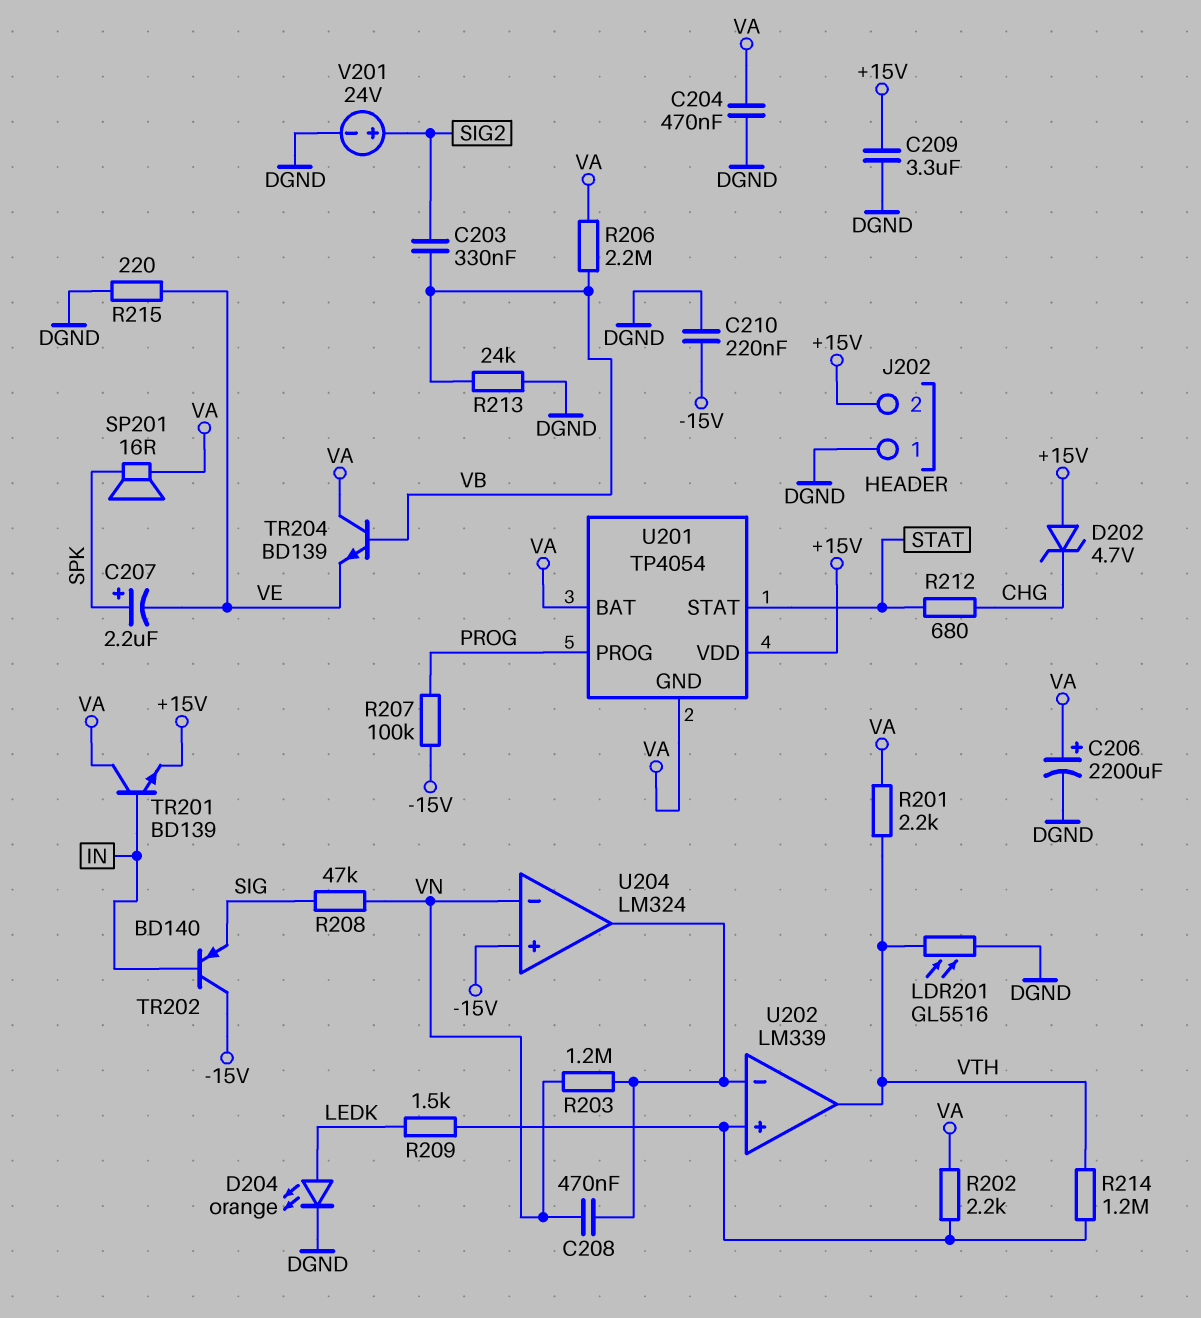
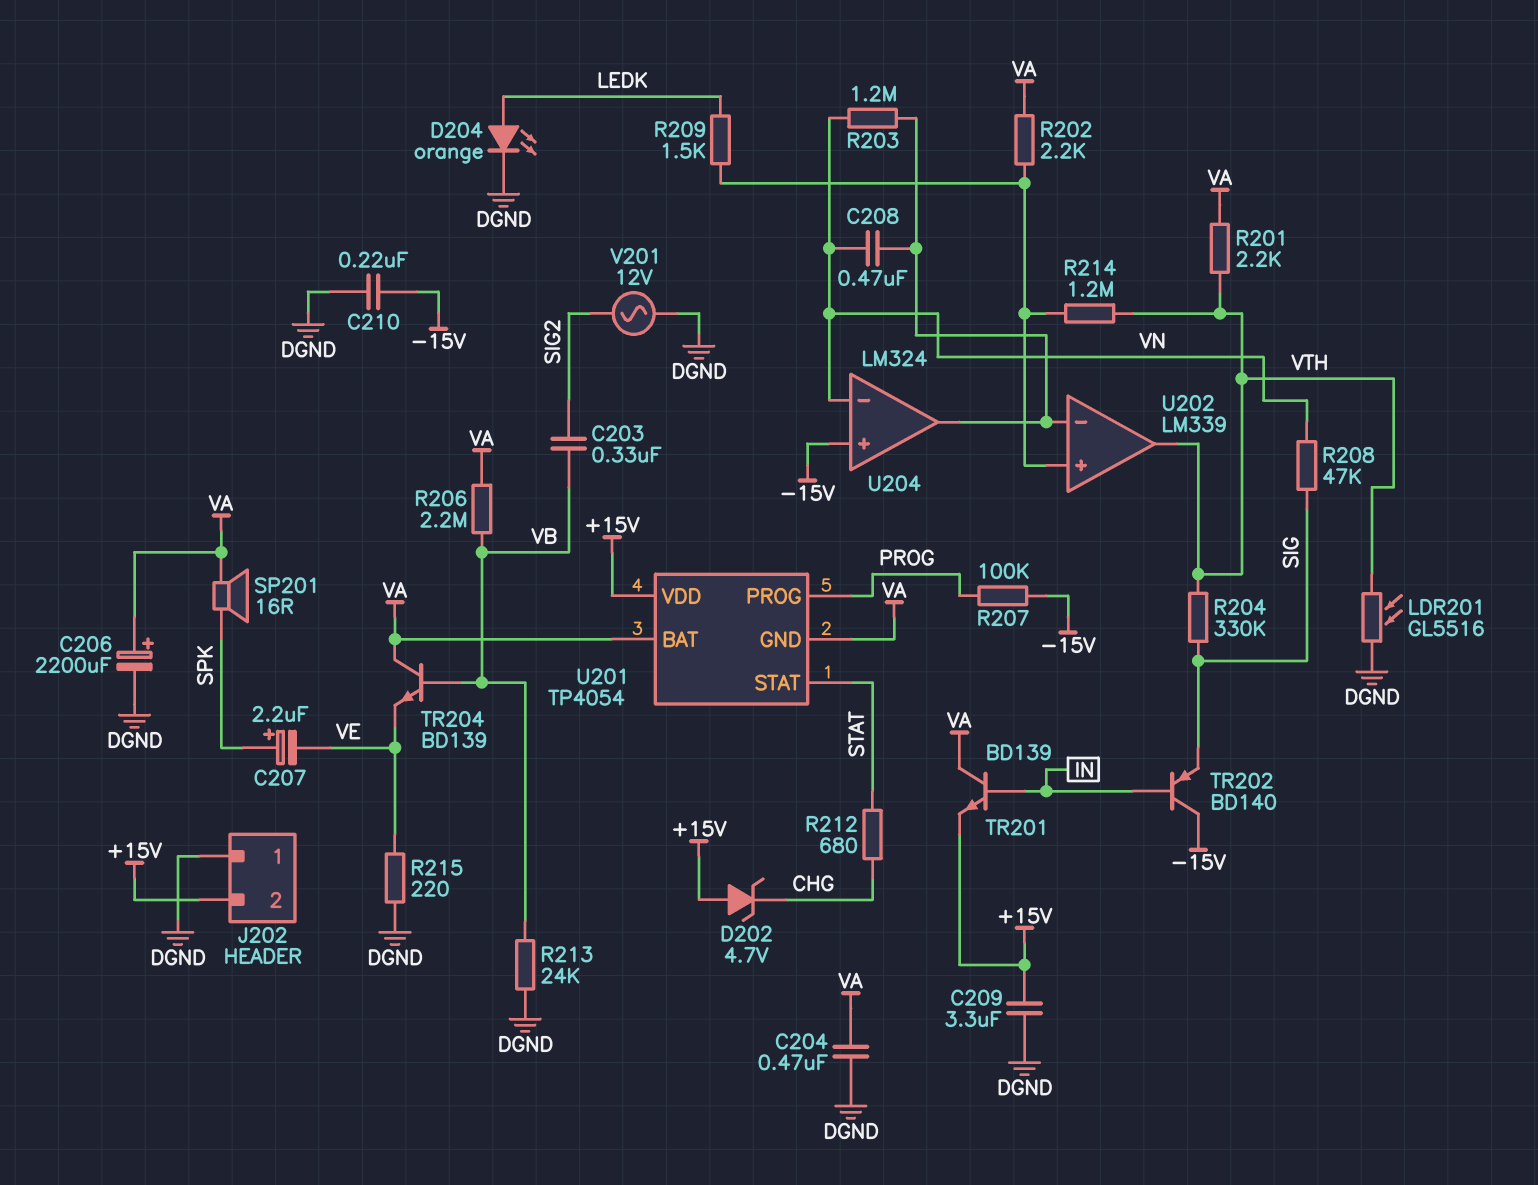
R204: none -> 330k (SIG, VTH)
V201: 24V (plus SIG2, minus DGND) -> AC 12V (DGND, SIG2)

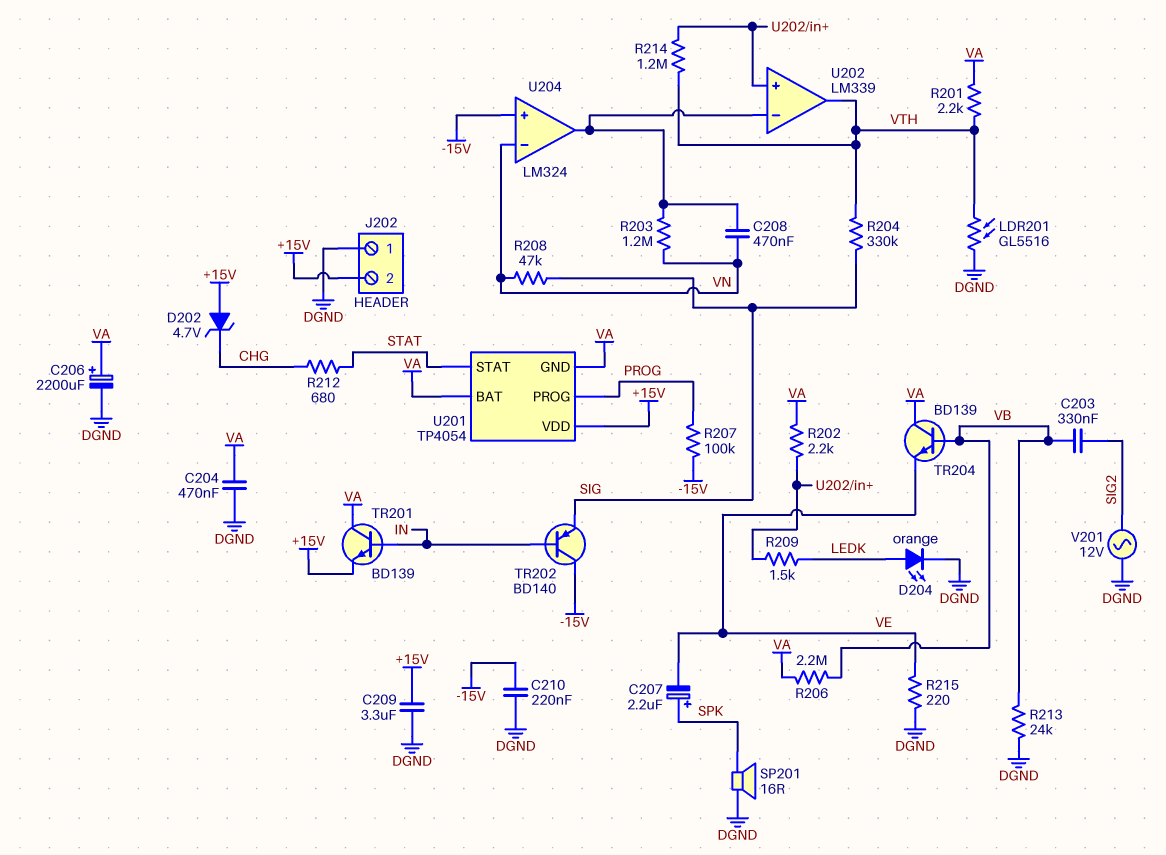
SP201: speaker 16R (SPK, VA) -> speaker 16R (DGND, SPK)

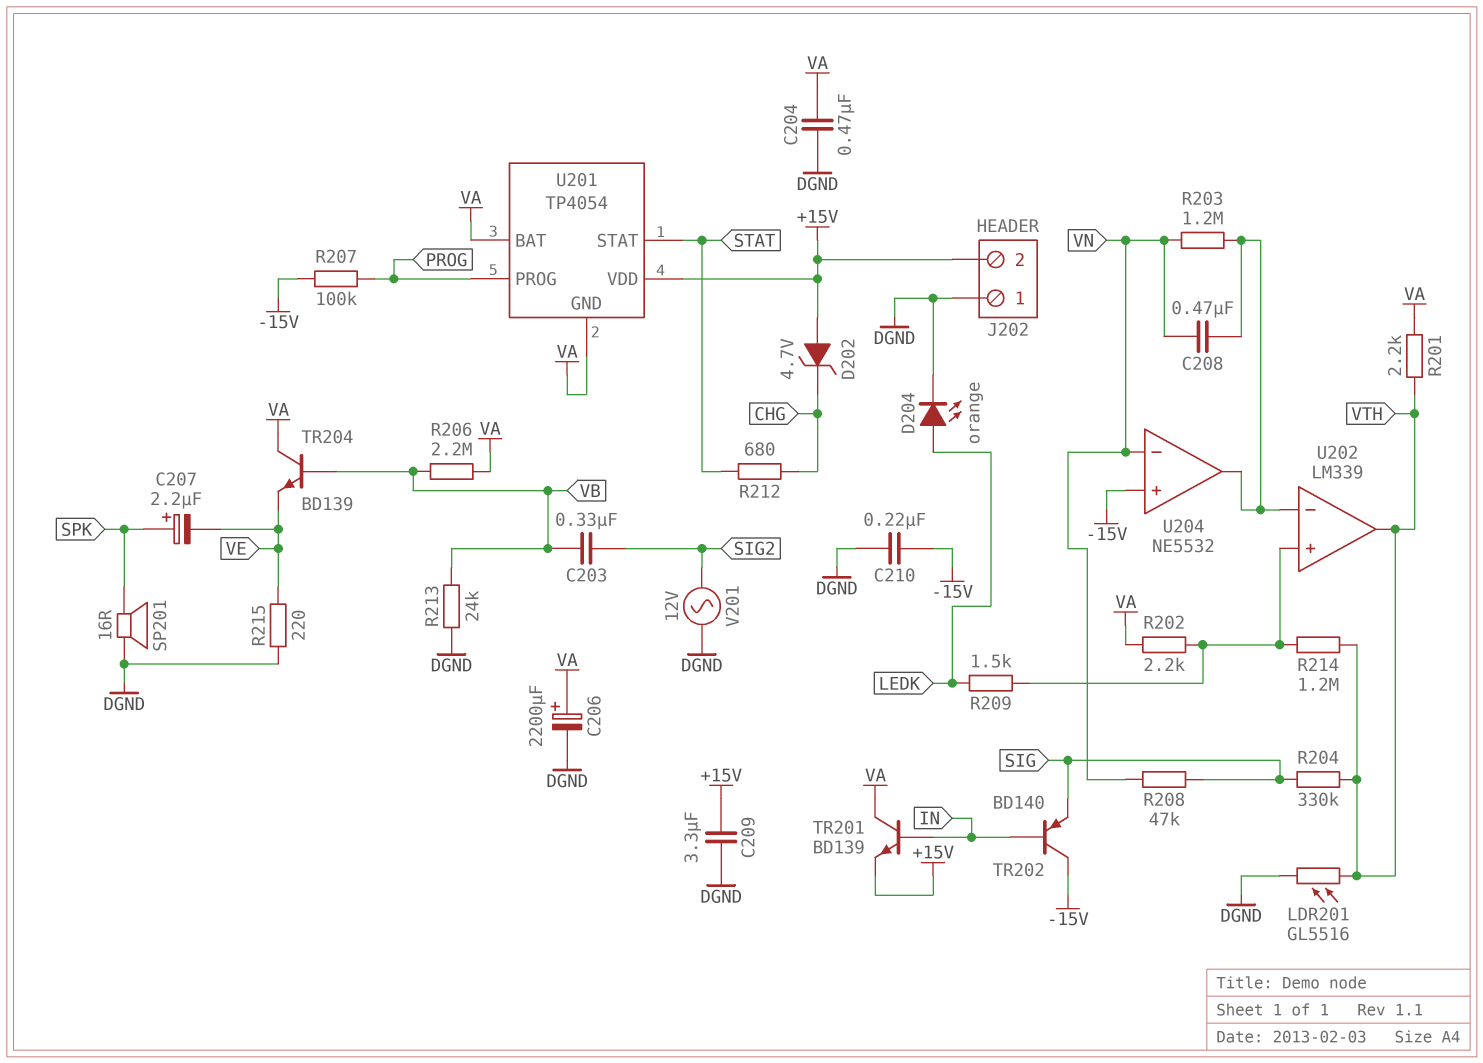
U204: LM324 -> NE5532

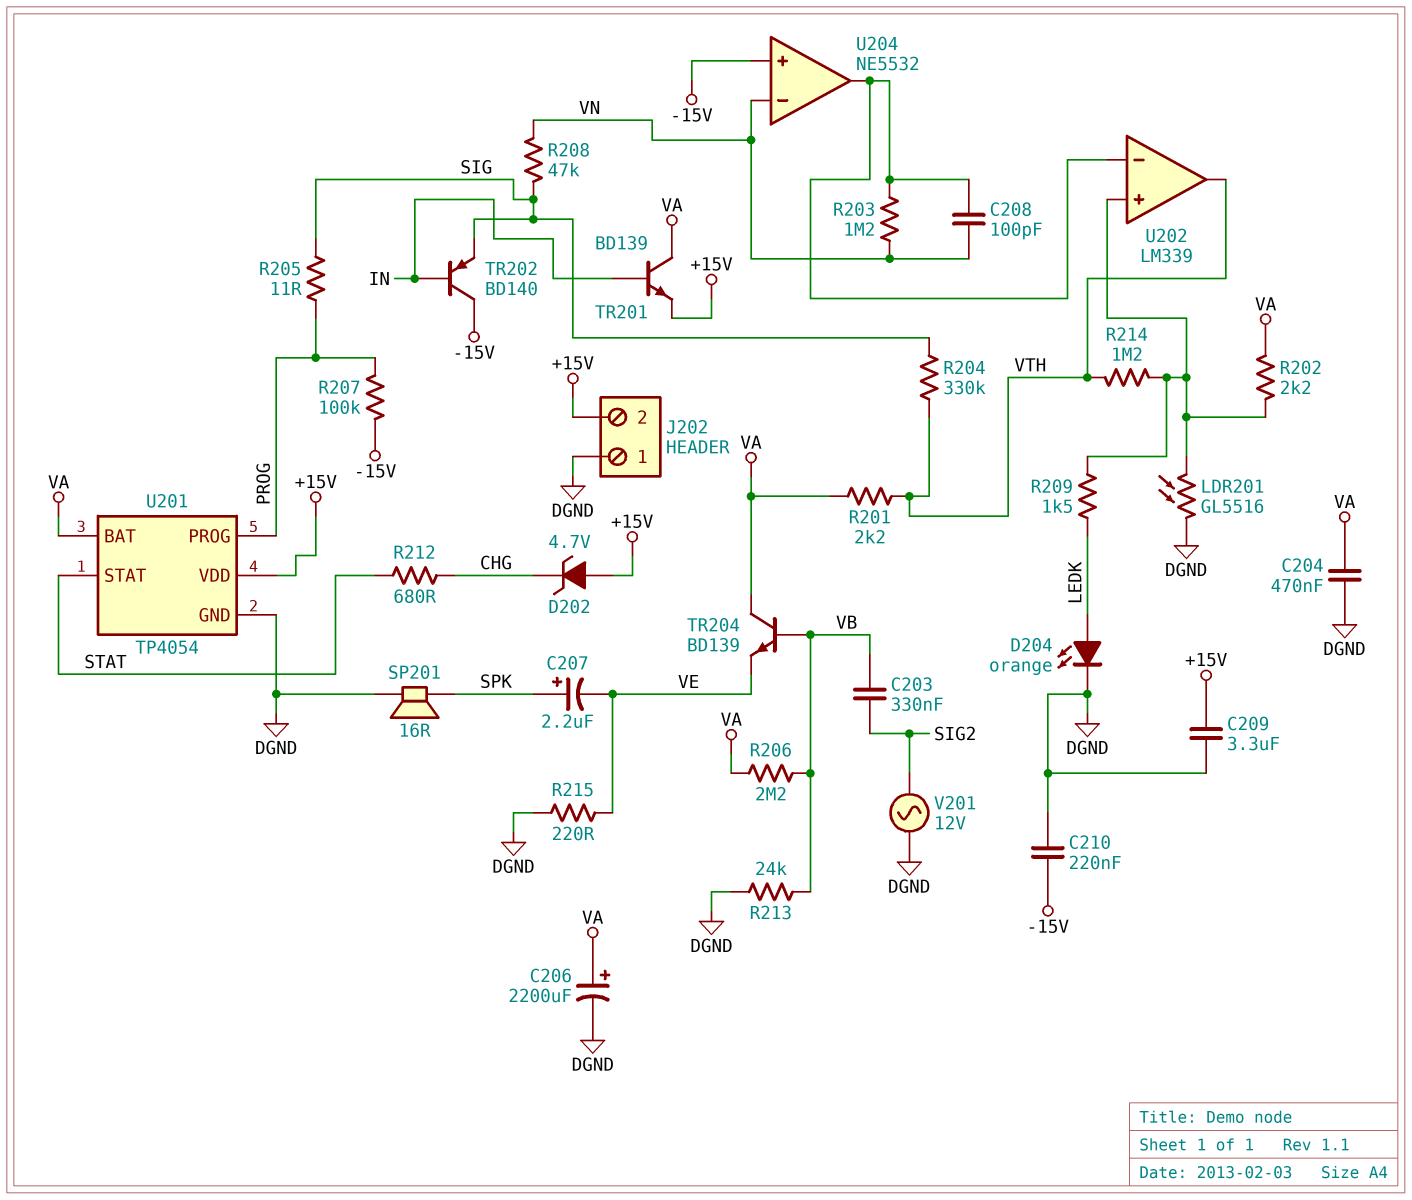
C208: 470nF (U202/in-, VN) -> 100pF (U202/in-, VN)
LDR201: GL5516 (DGND, VTH) -> GL5516 (DGND, U202/in+)
R205: none -> 11 (PROG, SIG)
U201 pin GND: VA -> DGND

